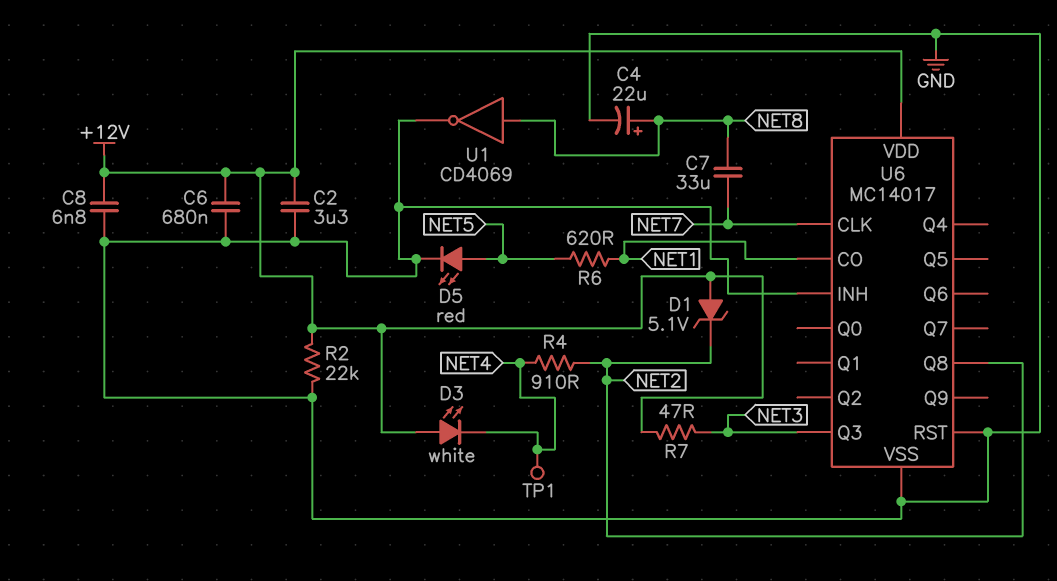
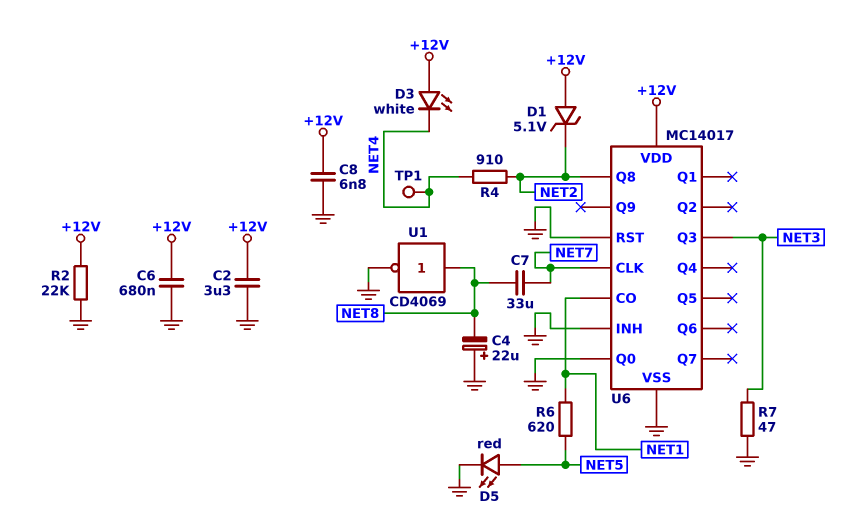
C4: 22uF (plus NET8, minus GND) -> 22uF (plus GND, minus NET8)
R7: 47 (+12V, NET3) -> 47 (GND, NET3)
U6 pin Q0: none -> GND

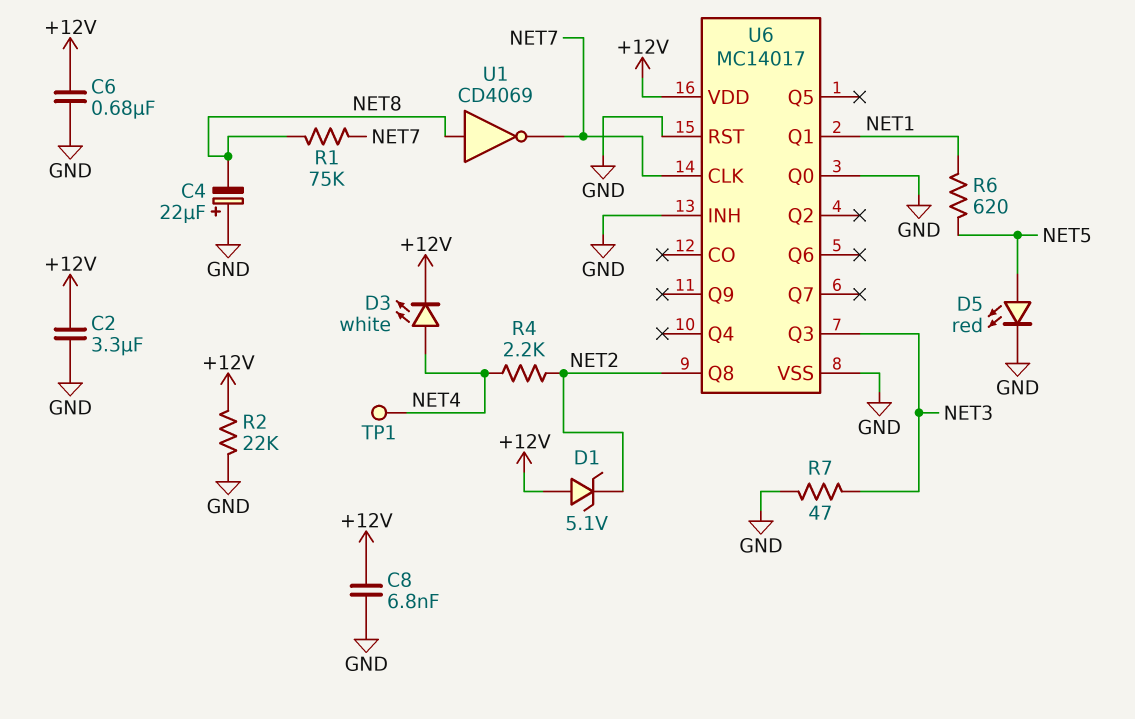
C7: 33uF (NET7, NET8) -> none
D3: LED white (A +12V, K NET4) -> LED white (A NET4, K +12V)
R1: none -> 75k (NET7, NET8)
R4: 910 (NET2, NET4) -> 2.2k (NET2, NET4)
U1: NOT CD4069 (in NET8, out GND) -> NOT CD4069 (in NET8, out NET7)
U6 pin CO: NET1 -> none
U6 pin Q1: none -> NET1

